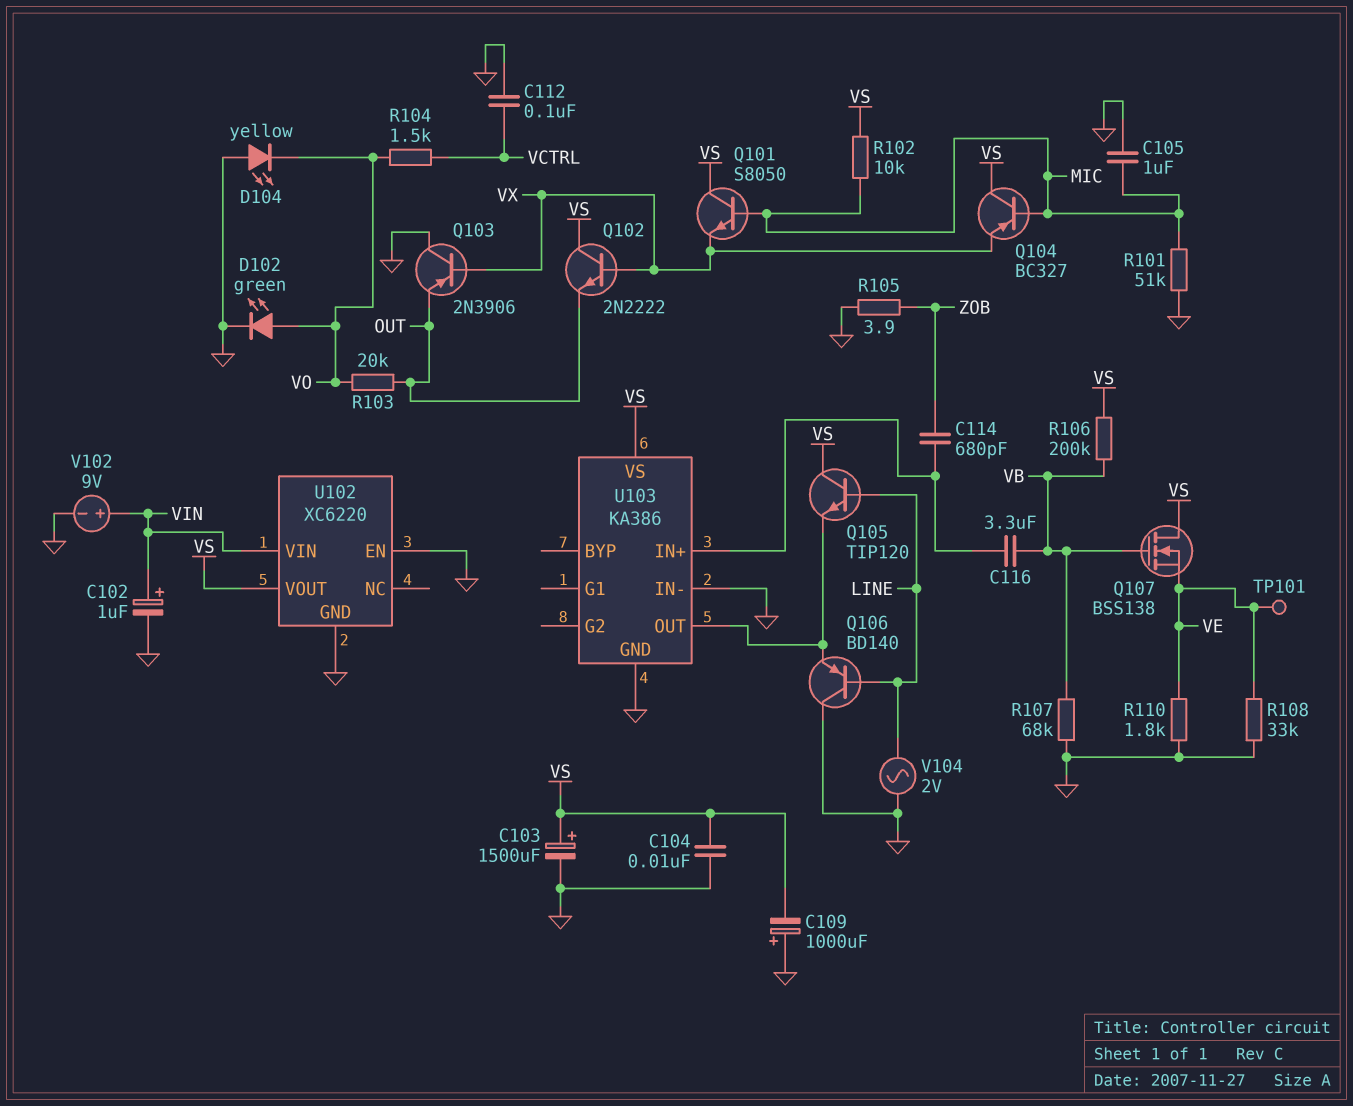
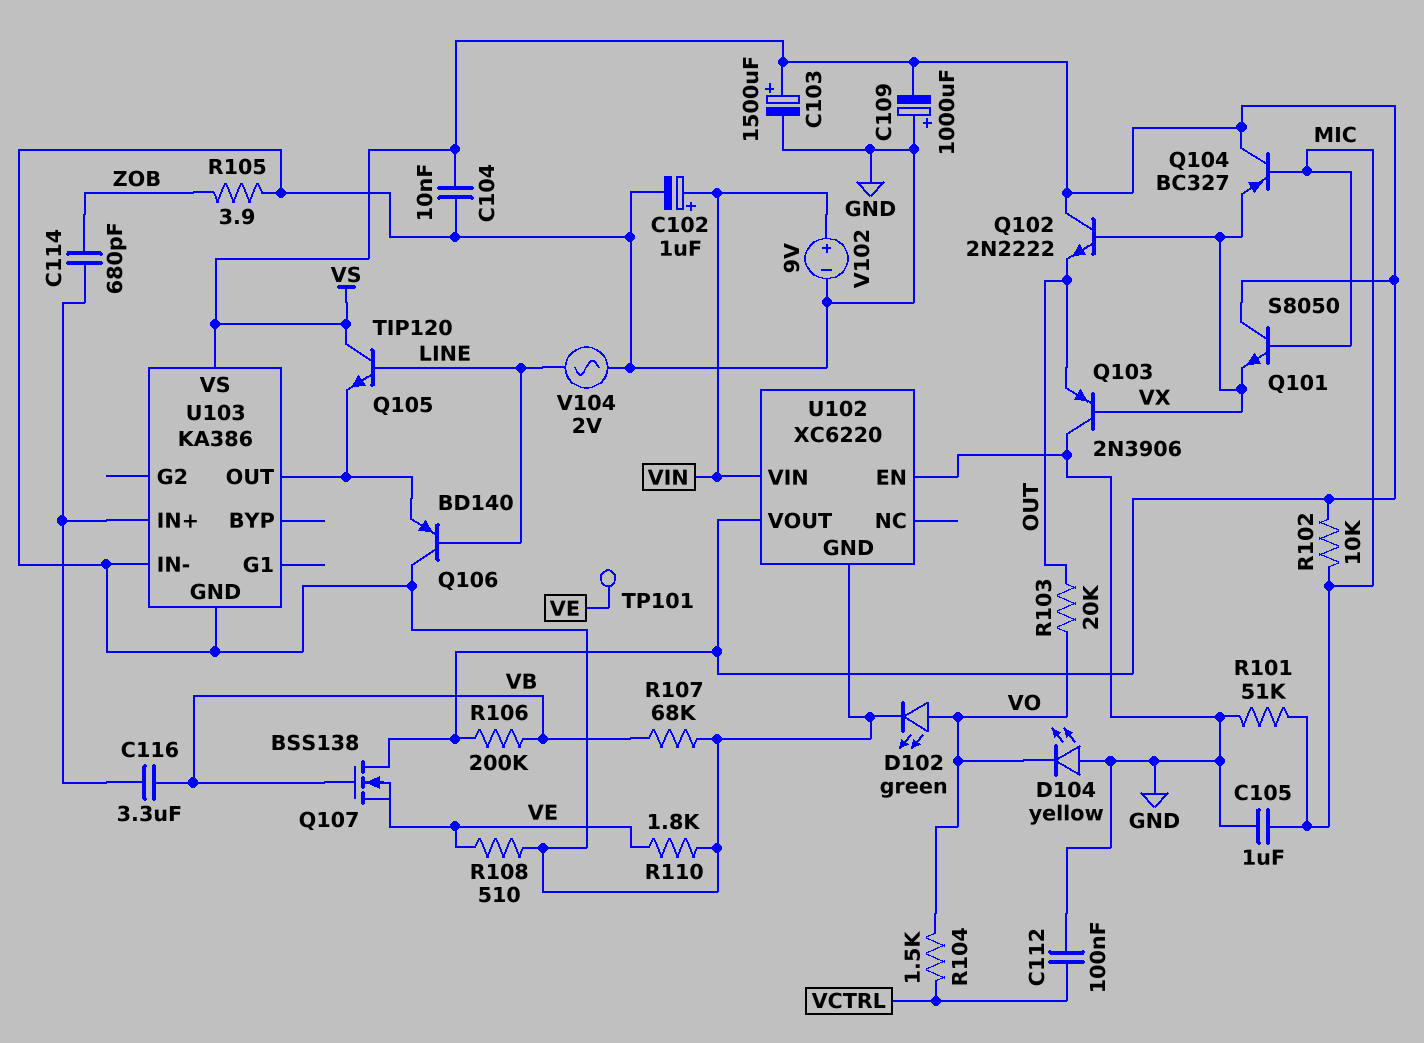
R108: 33k (GND, VE) -> 510 (GND, VE)

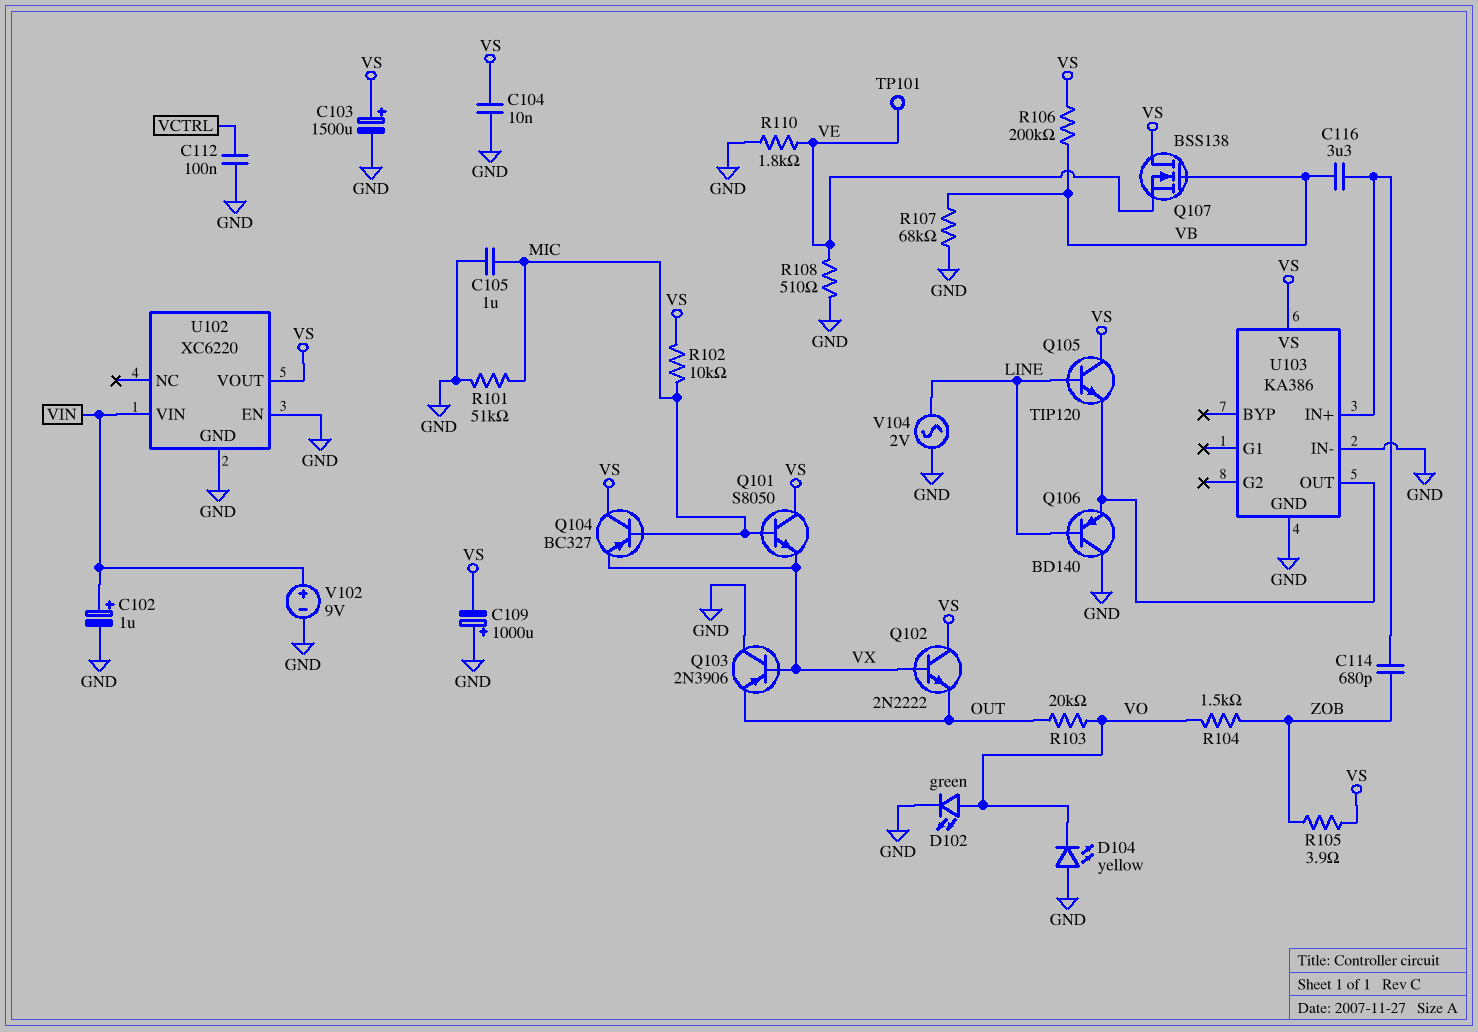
R104: 1.5k (VCTRL, VO) -> 1.5k (VO, ZOB)
R105: 3.9 (GND, ZOB) -> 3.9 (VS, ZOB)

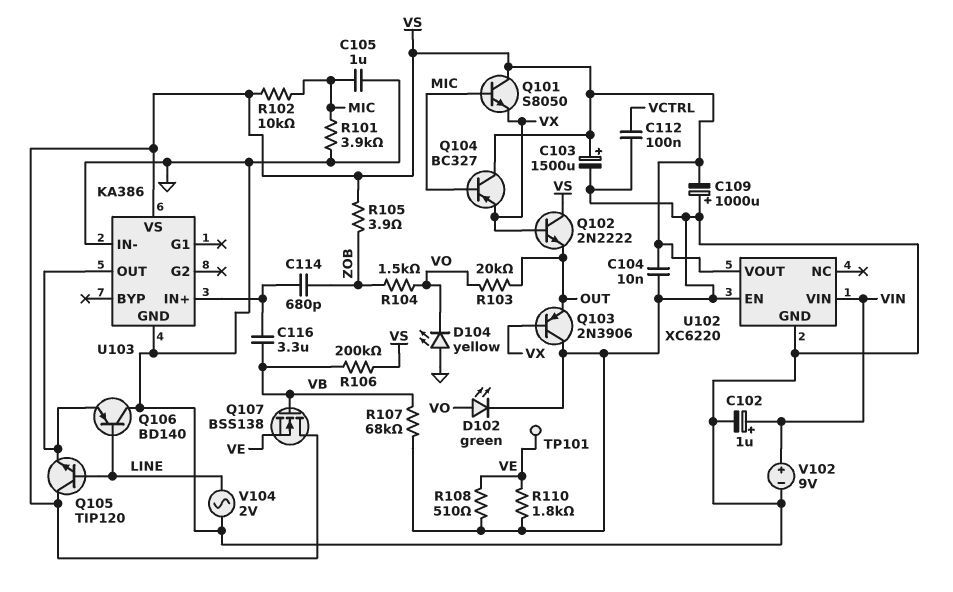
R101: 51k (GND, MIC) -> 3.9k (GND, MIC)

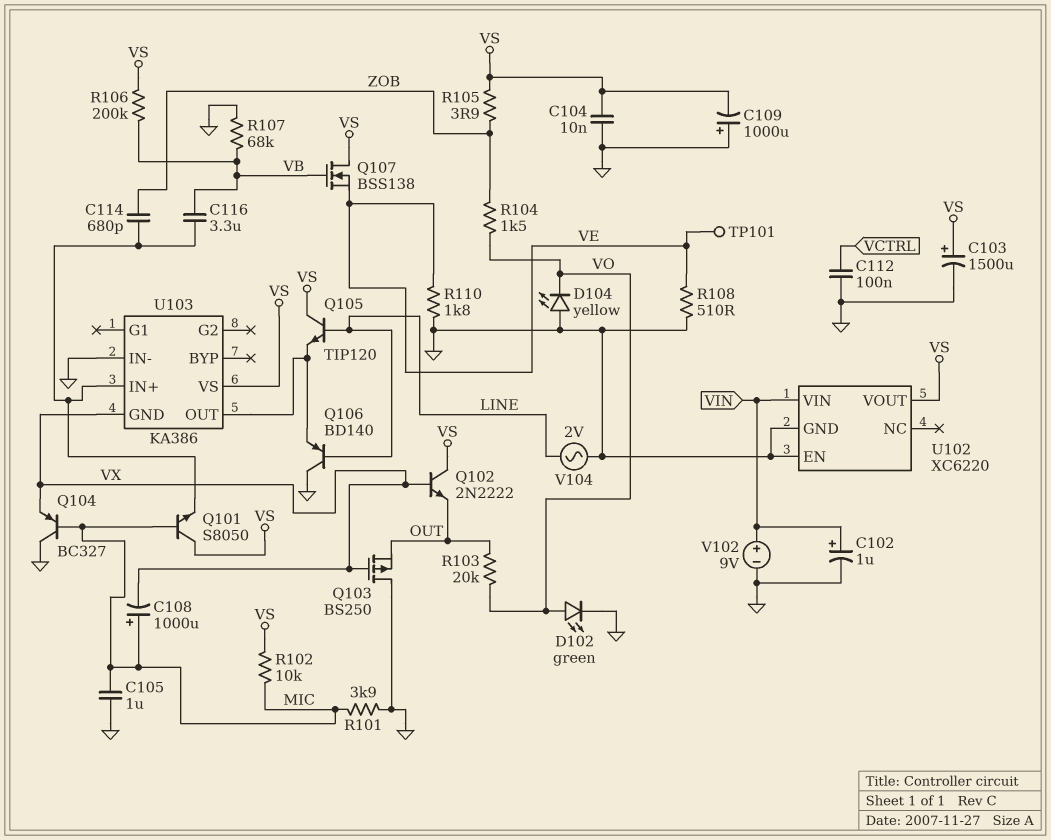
C108: none -> 1000uF (plus MIC, minus VX)
Q101: NPN S8050 (B MIC, C VS, E VX) -> NPN S8050 (B MIC, C VS, E U103/IN+)
Q103: PNP 2N3906 (B VX, C GND, E OUT) -> PMOS BS250 (G VX, D GND, S OUT)
Q104: PNP BC327 (B MIC, C VS, E VX) -> PNP BC327 (B MIC, C GND, E VX)
U103 pin GND: GND -> VX

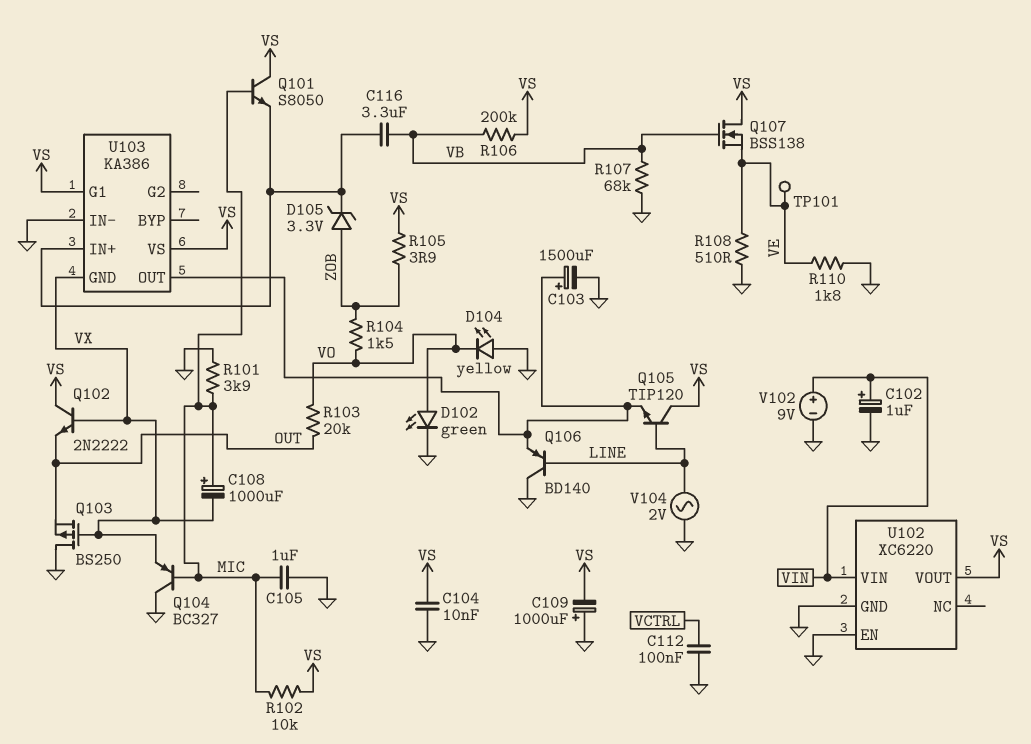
C103: 1500uF (plus VS, minus GND) -> 1500uF (plus U103/OUT, minus GND)
C114: 680pF (U103/IN+, ZOB) -> none
D105: none -> zener 3.3V (A ZOB, K U103/IN+)
U103 pin G1: none -> VS

